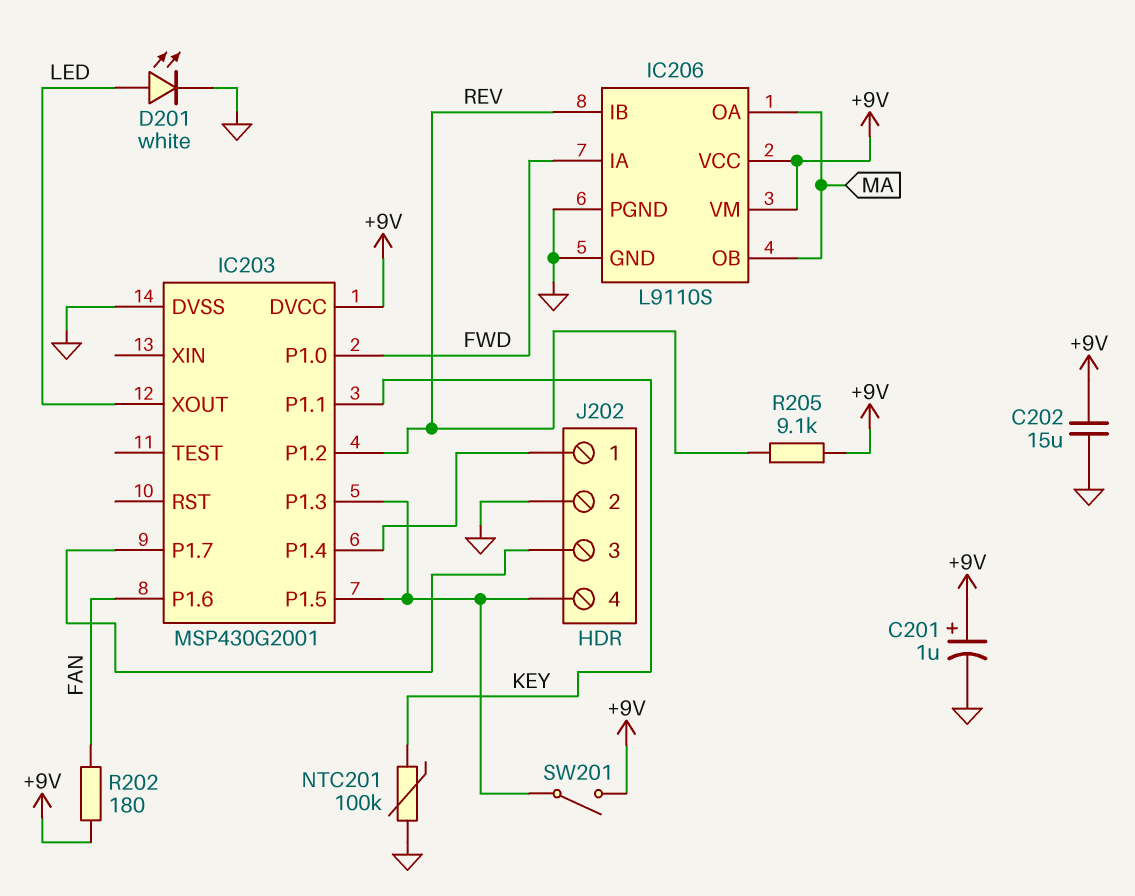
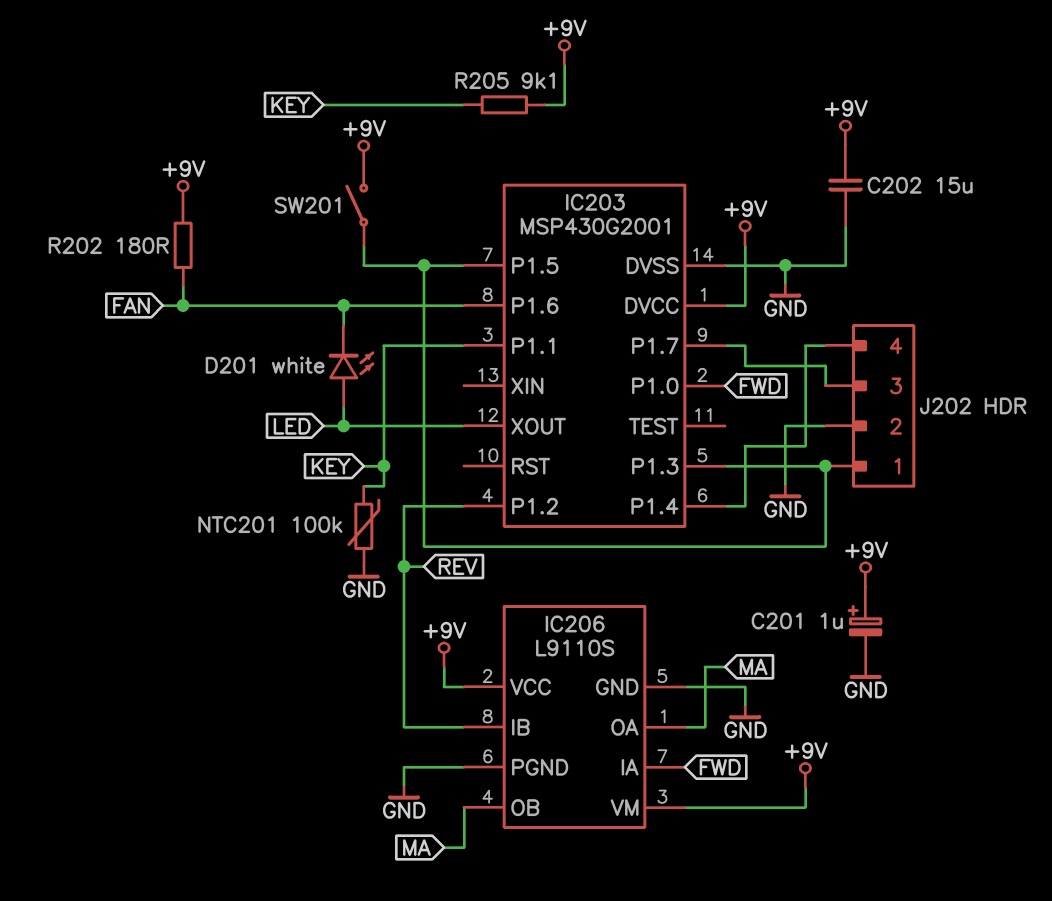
D201: LED white (A LED, K GND) -> LED white (A LED, K FAN)
J202 pin 1: IC203/P1.4 -> IC203/P1.3
J202 pin 4: IC203/P1.3 -> IC203/P1.4
R205: 9.1k (+9V, REV) -> 9.1k (+9V, KEY)

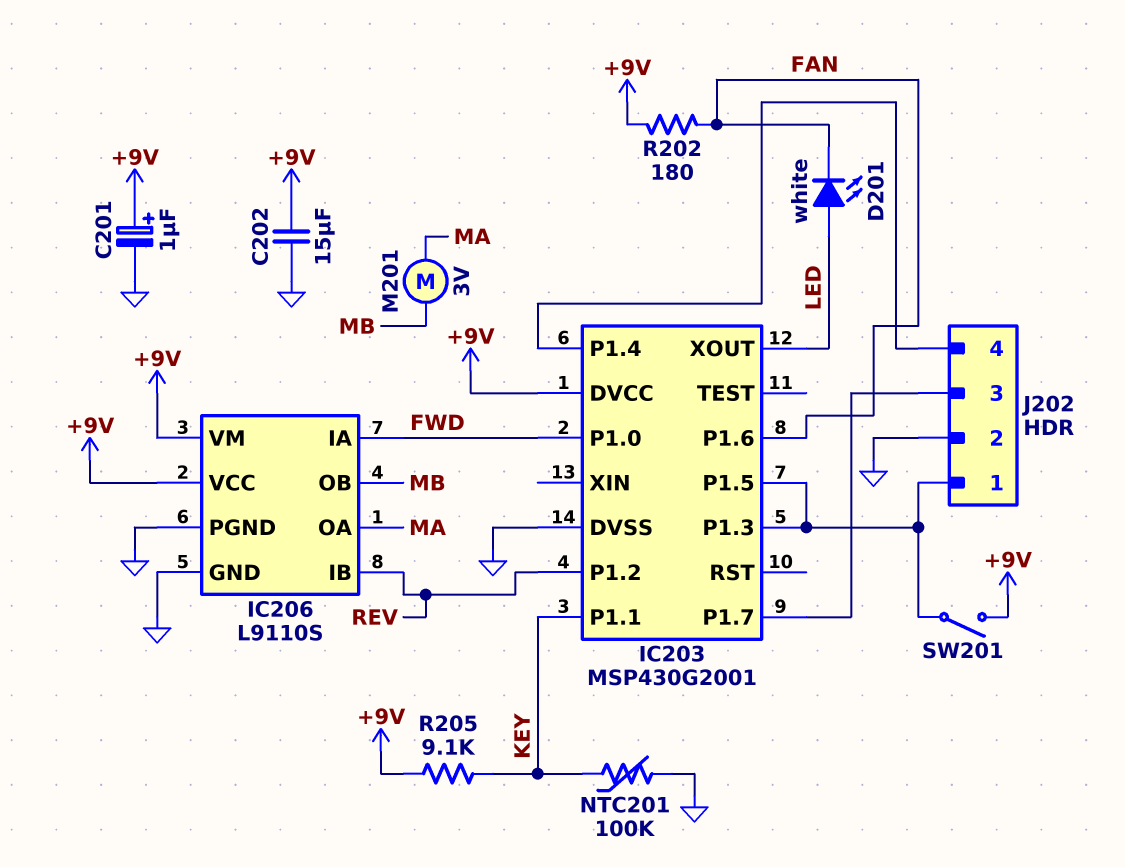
IC206 pin OB: MA -> MB
M201: none -> motor 3V (MA, MB)

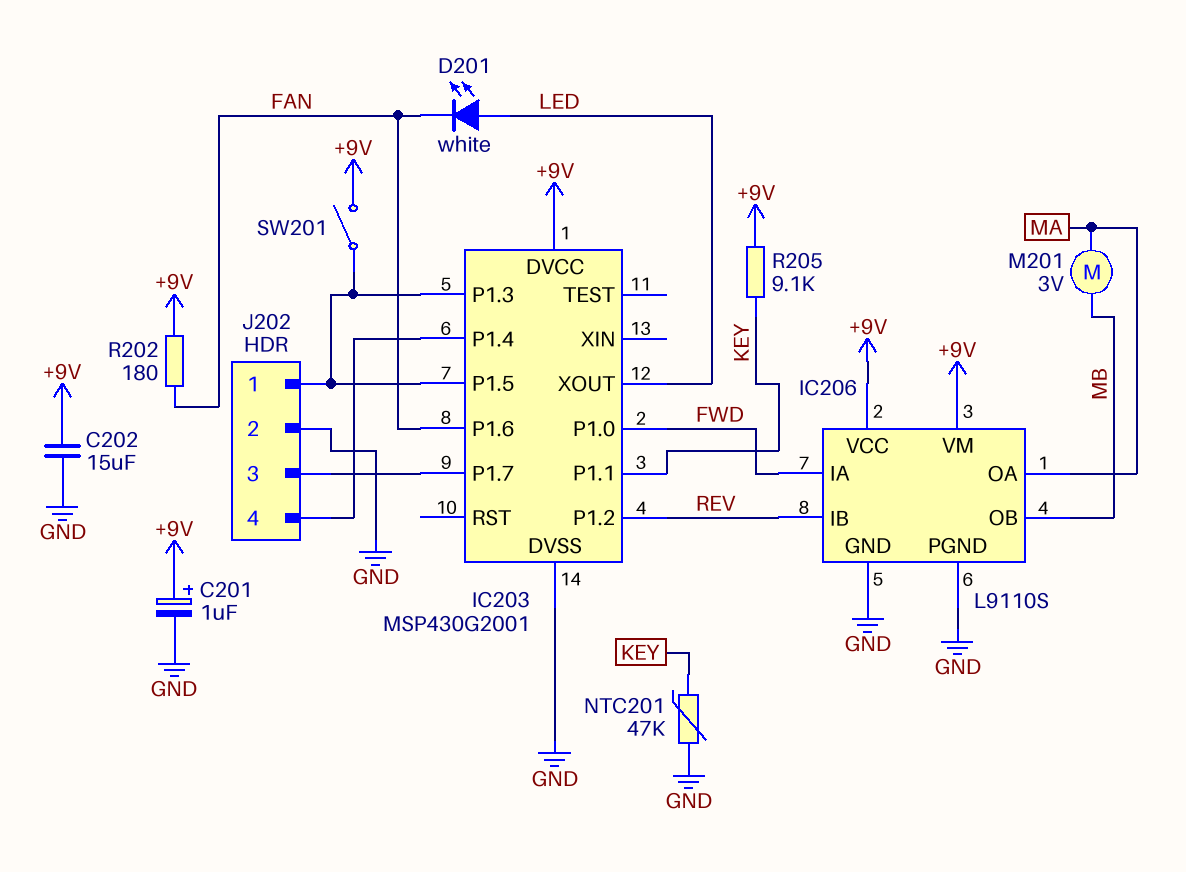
NTC201: 100k (GND, KEY) -> 47k (GND, KEY)

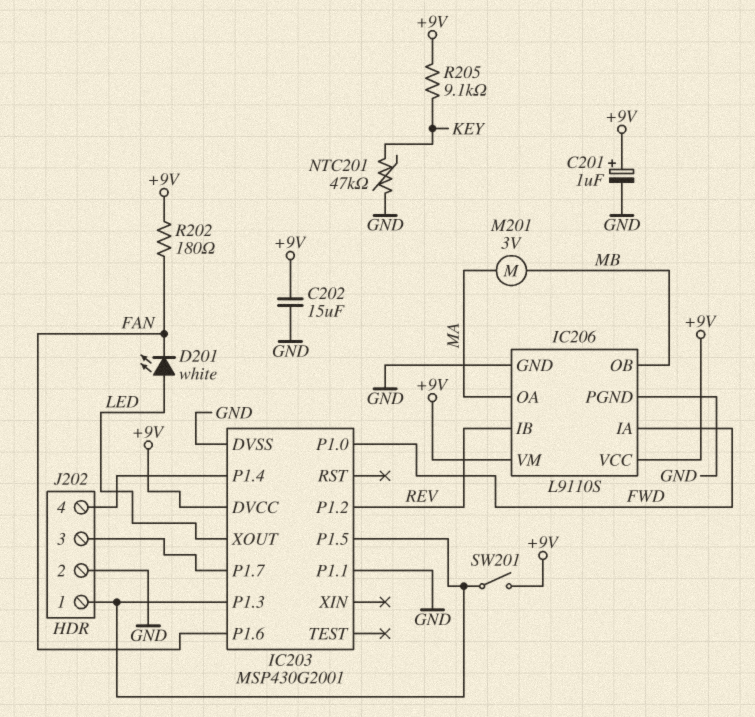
IC203 pin P1.1: KEY -> GND

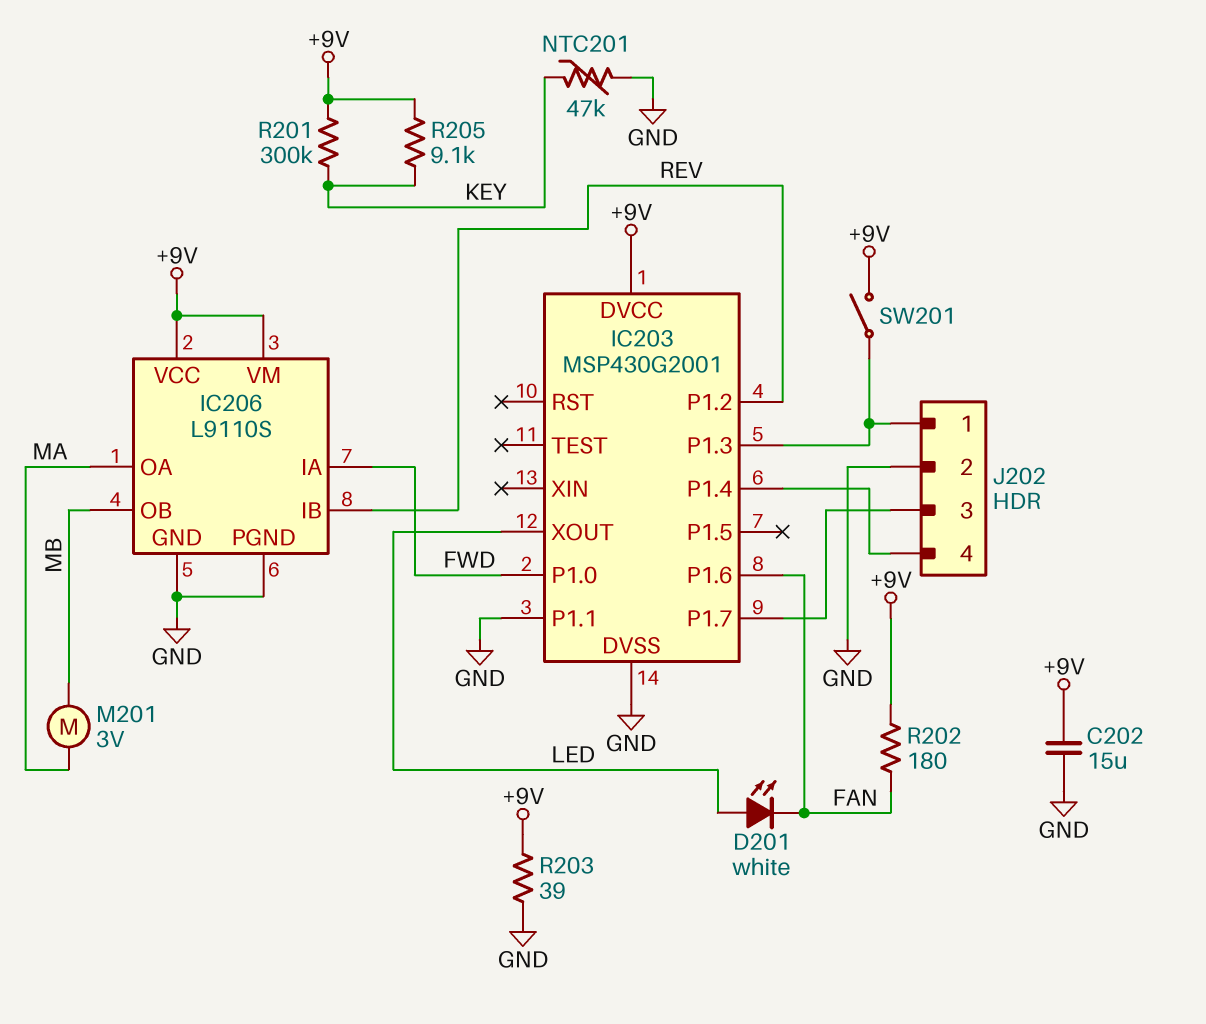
C201: 1uF (plus +9V, minus GND) -> none
IC203 pin P1.5: IC203/P1.3 -> none
R201: none -> 300k (+9V, KEY)
R203: none -> 39 (+9V, GND)

